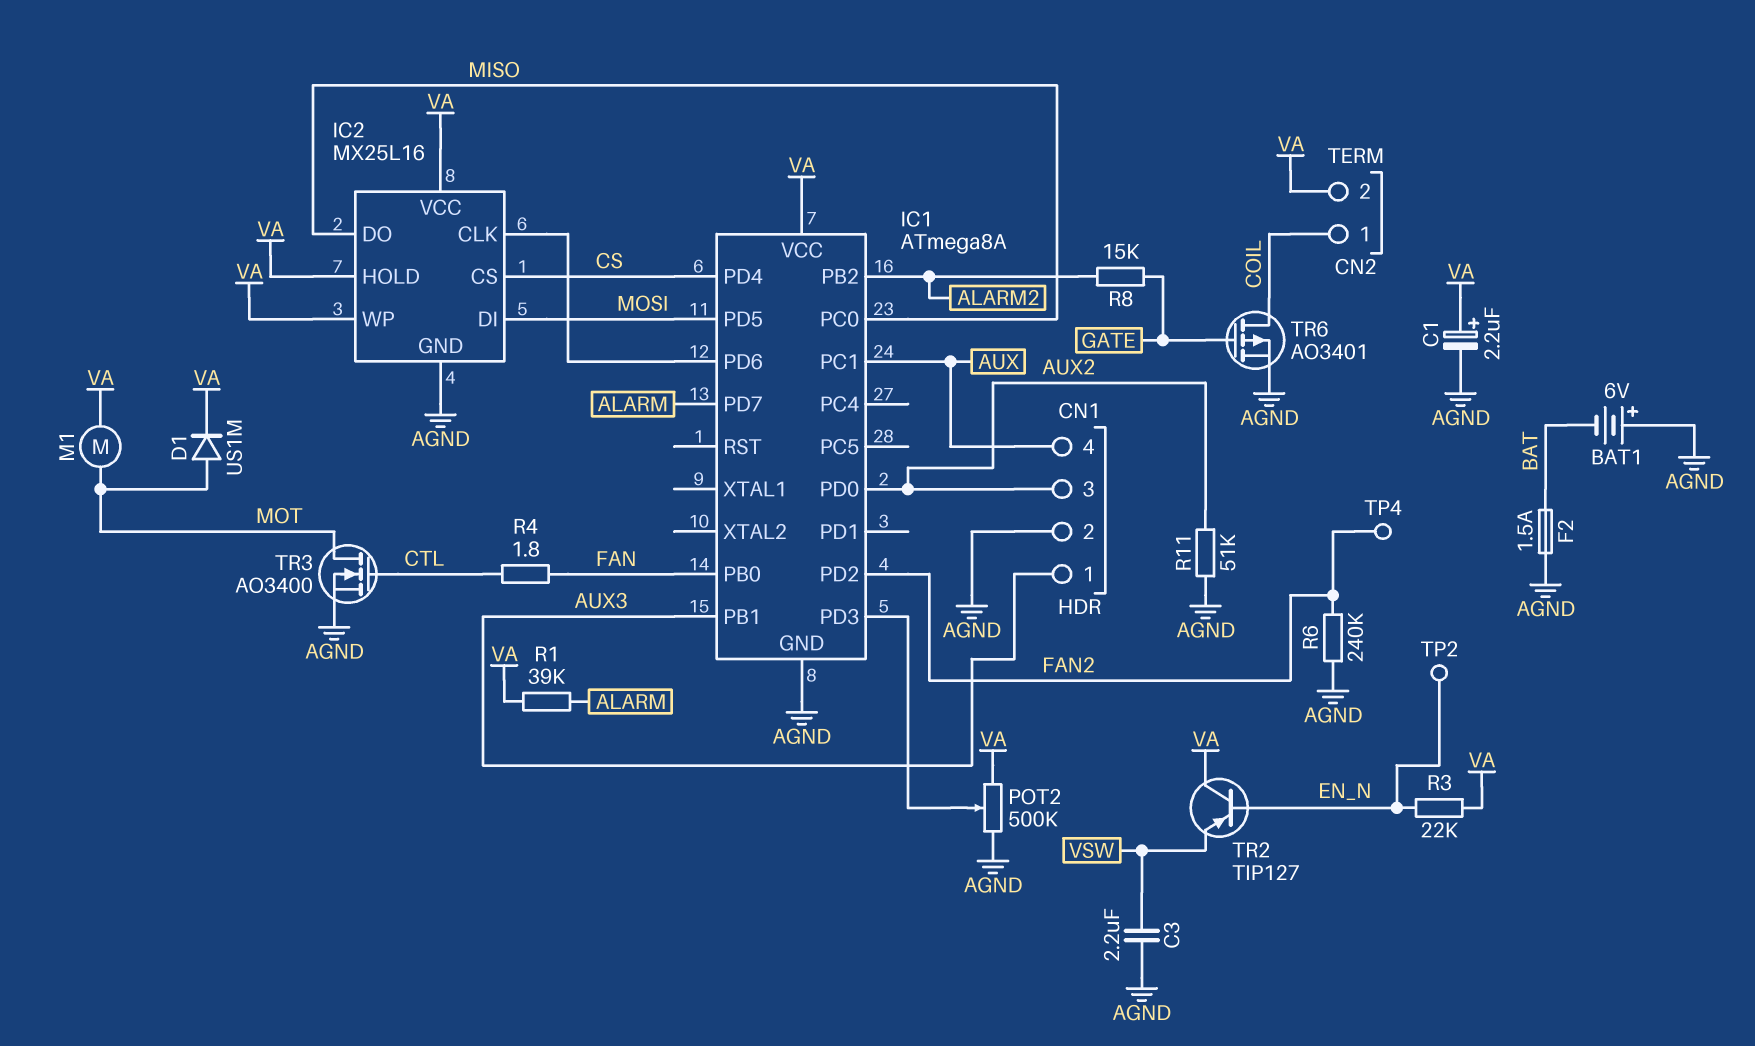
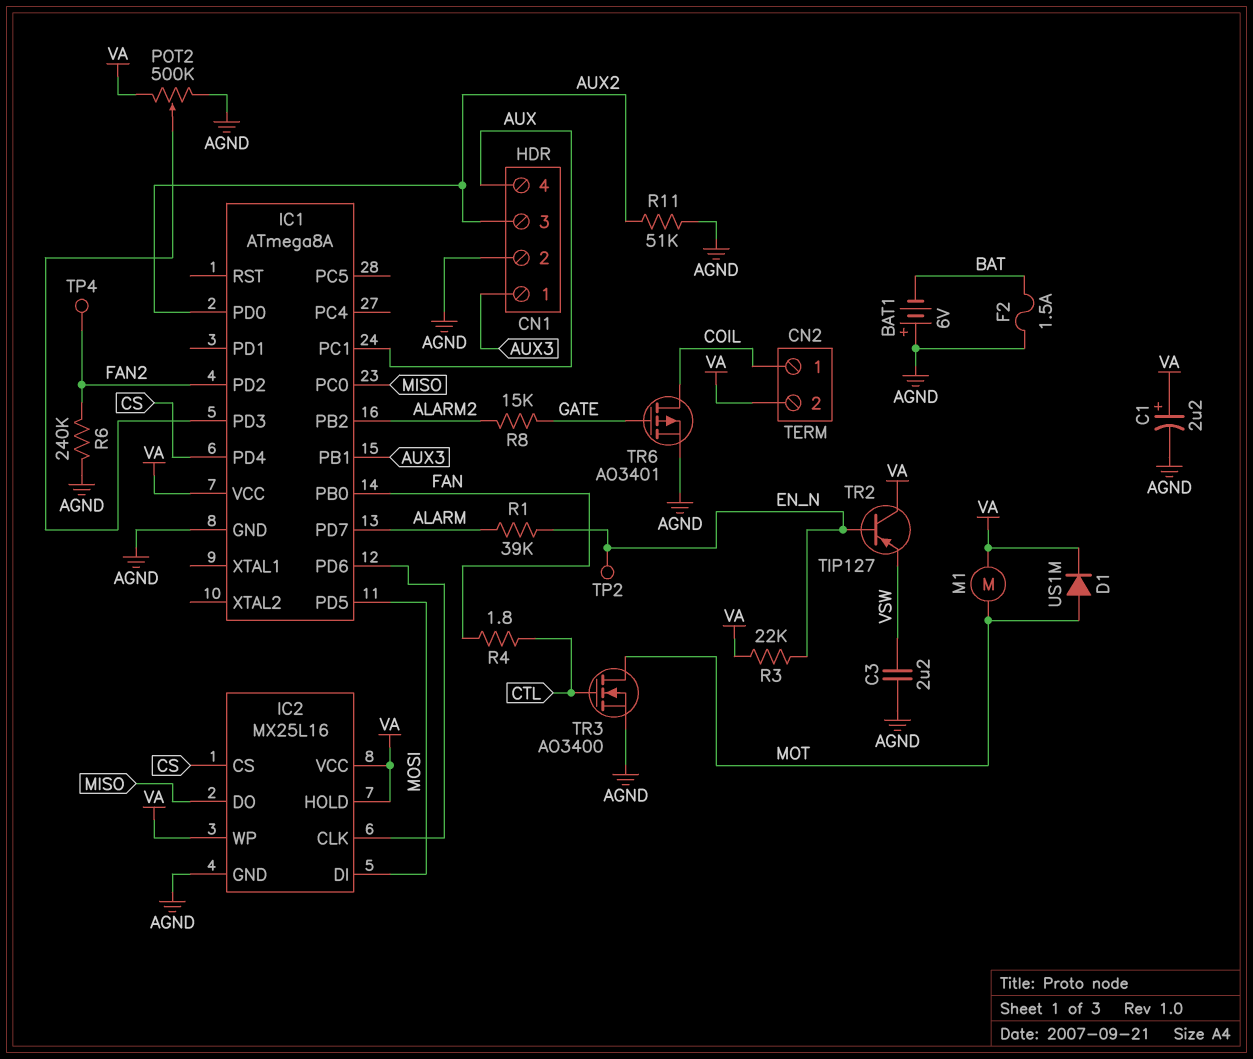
R1: 39k (ALARM, VA) -> 39k (ALARM, EN_N)

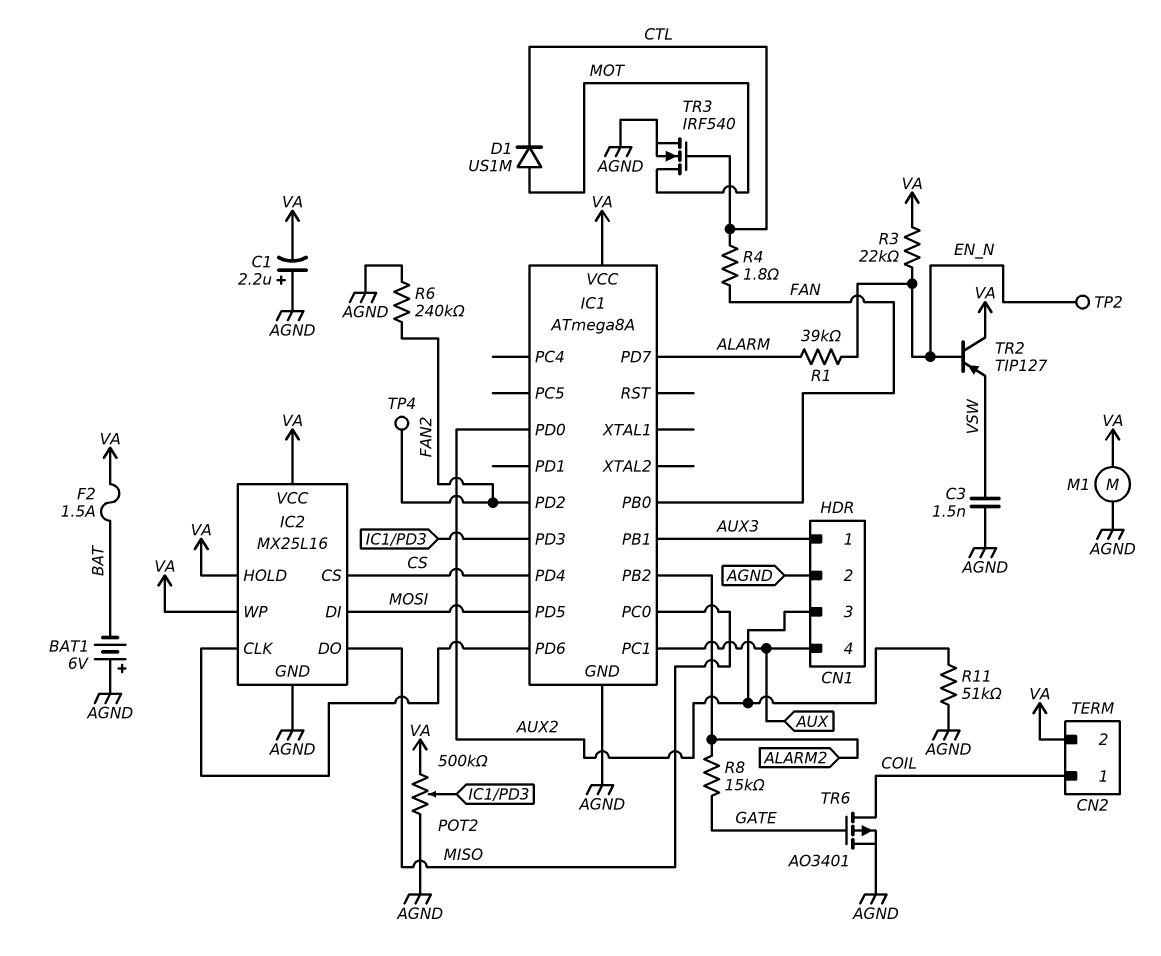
C1: 2.2uF (plus VA, minus AGND) -> 2.2uF (plus AGND, minus VA)
C3: 2.2uF (AGND, VSW) -> 1.5nF (AGND, VSW)
D1: diode US1M (A MOT, K VA) -> diode US1M (A MOT, K CTL)
F2: 1.5A (AGND, BAT) -> 1.5A (BAT, VA)
M1: motor (MOT, VA) -> motor (AGND, VA)
TR3: NMOS AO3400 (G CTL, D MOT, S AGND) -> NMOS IRF540 (G CTL, D MOT, S AGND)

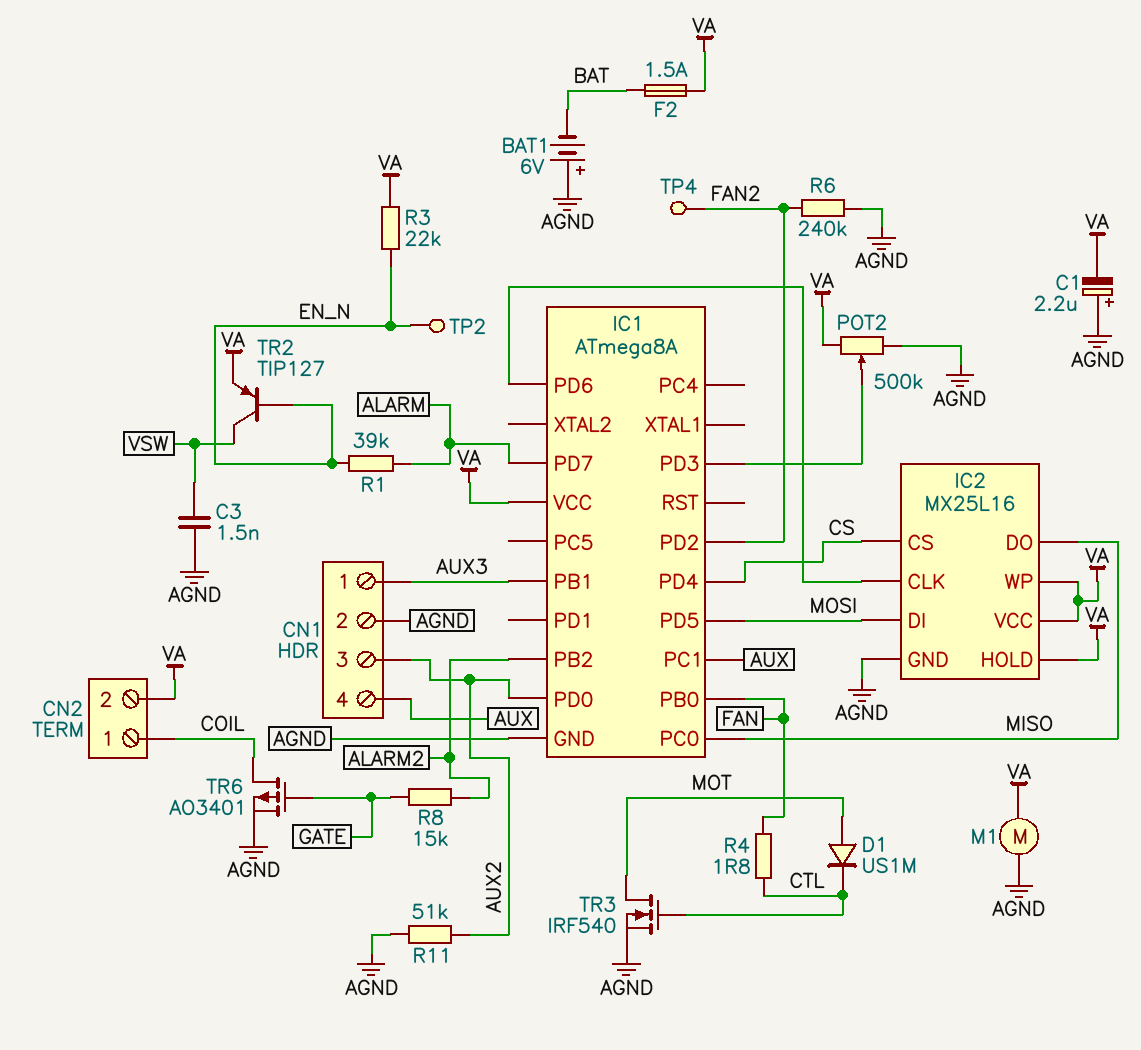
TR2: PNP TIP127 (B EN_N, C VA, E VSW) -> PNP TIP127 (B EN_N, C VSW, E VA)

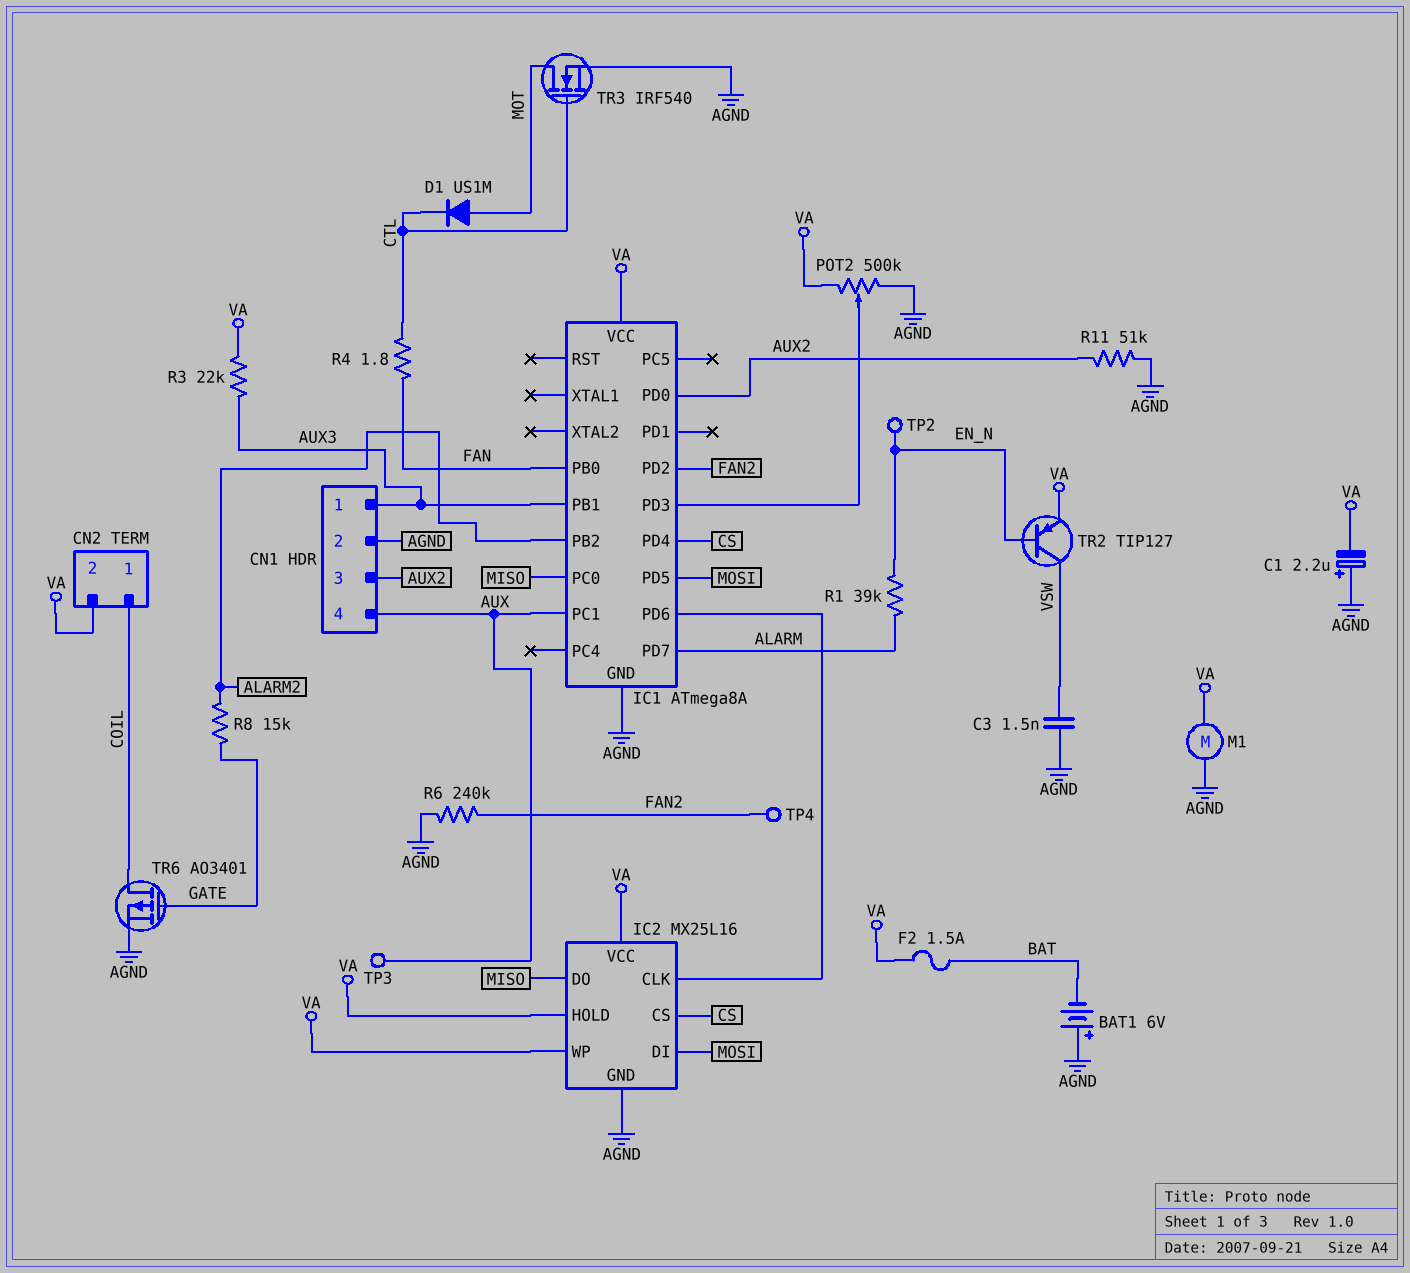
R3: 22k (EN_N, VA) -> 22k (AUX3, VA)
TP3: none -> test point (AUX)

